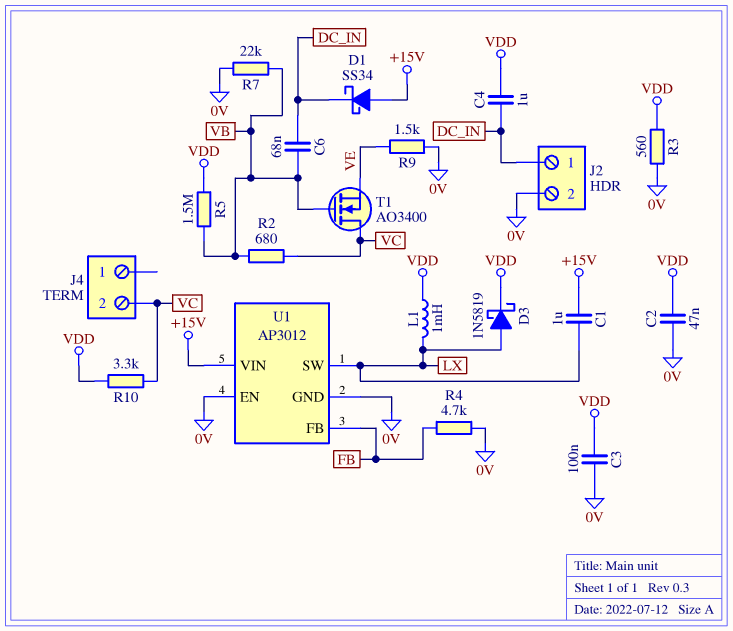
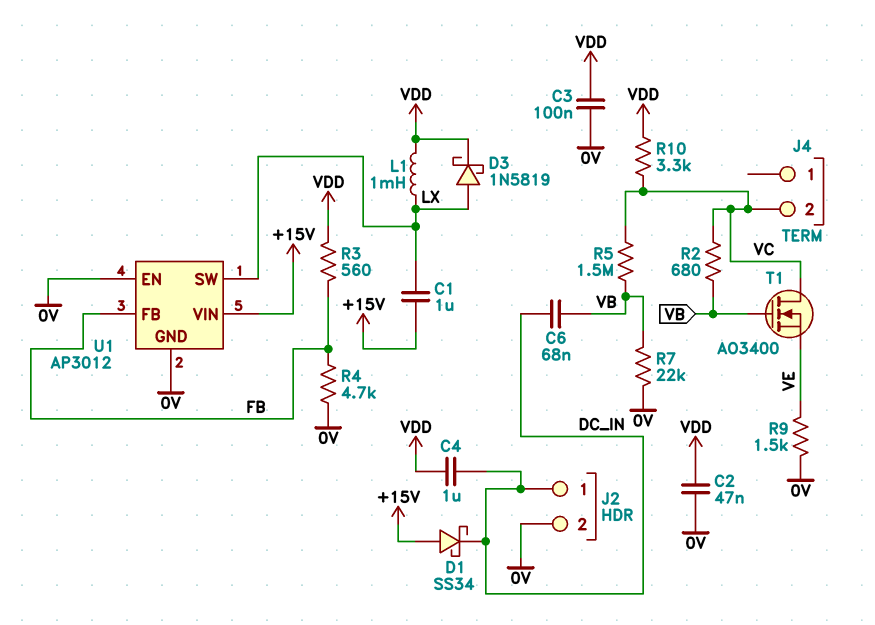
R3: 560 (0V, VDD) -> 560 (FB, VDD)
R5: 1.5M (VB, VDD) -> 1.5M (VB, VC)

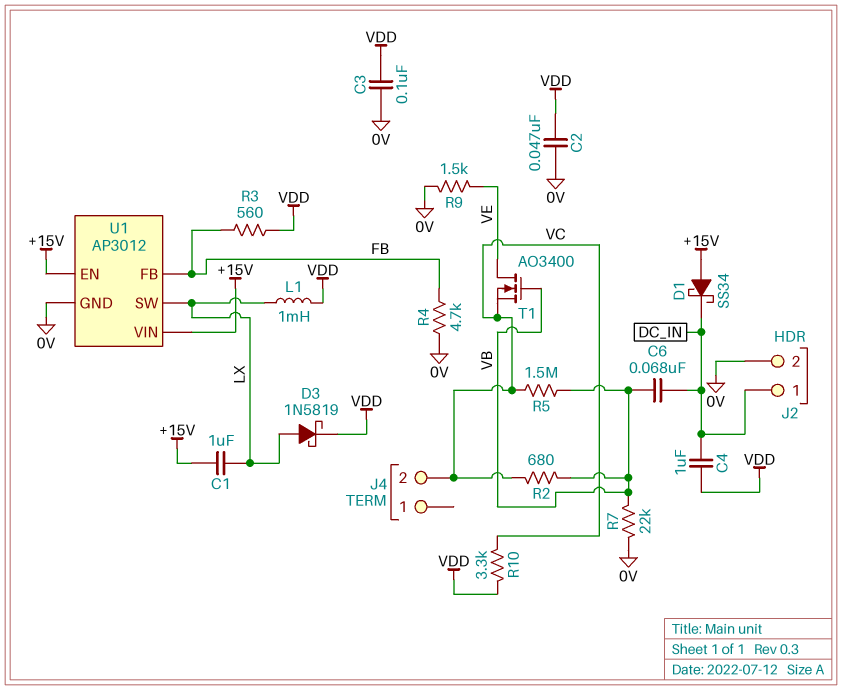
T1: NMOS AO3400 (G VB, D VC, S VE) -> NMOS AO3400 (G VB, D VE, S VC)
U1 pin EN: 0V -> +15V

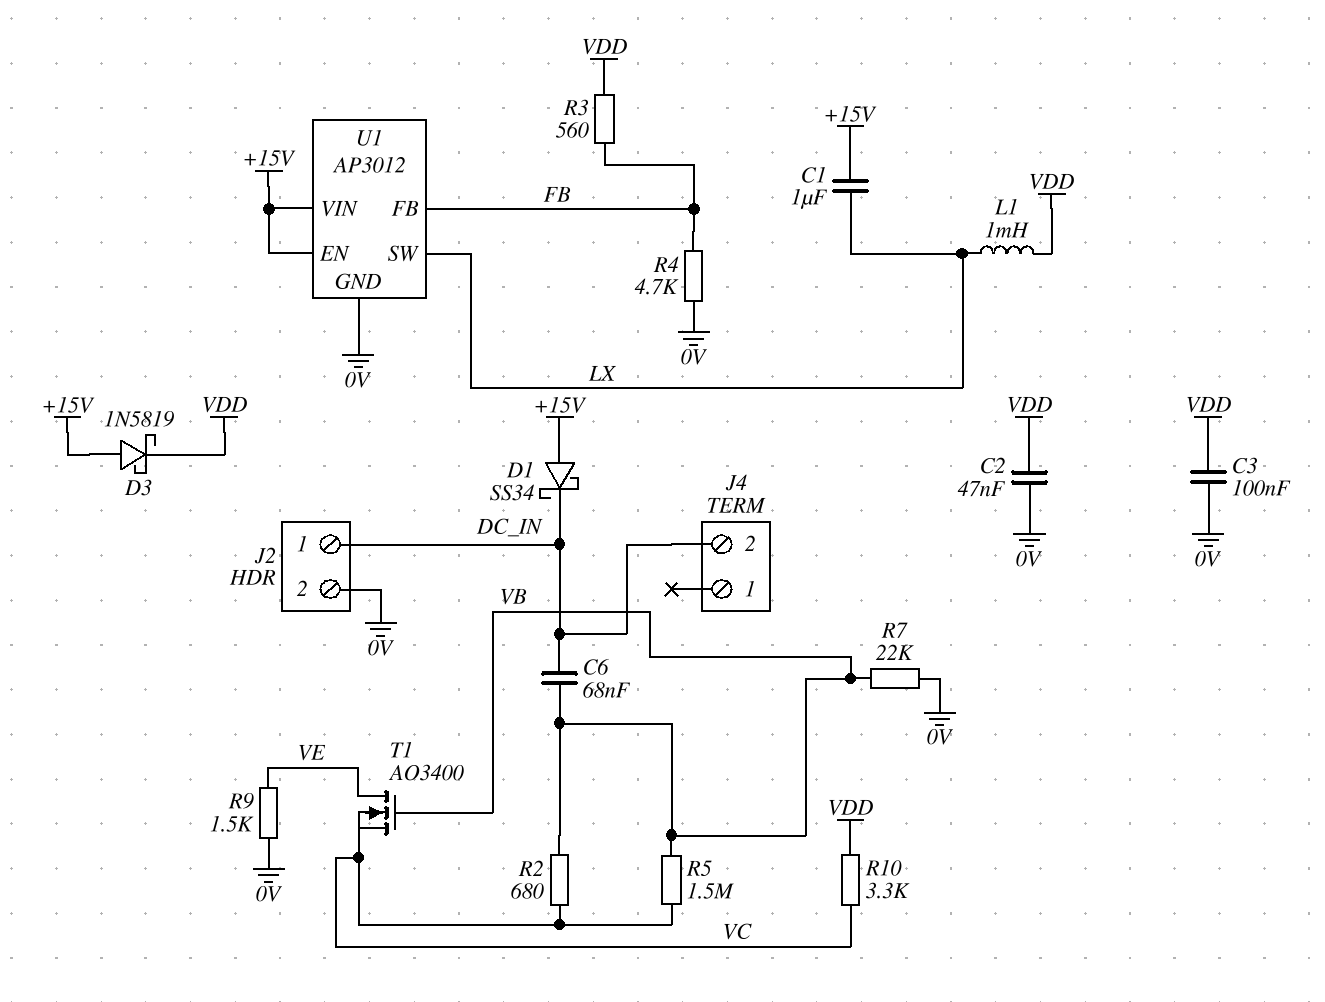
C4: 1uF (DC_IN, VDD) -> none
D3: schottky 1N5819 (A LX, K VDD) -> schottky 1N5819 (A +15V, K VDD)
J4 pin 2: VC -> DC_IN

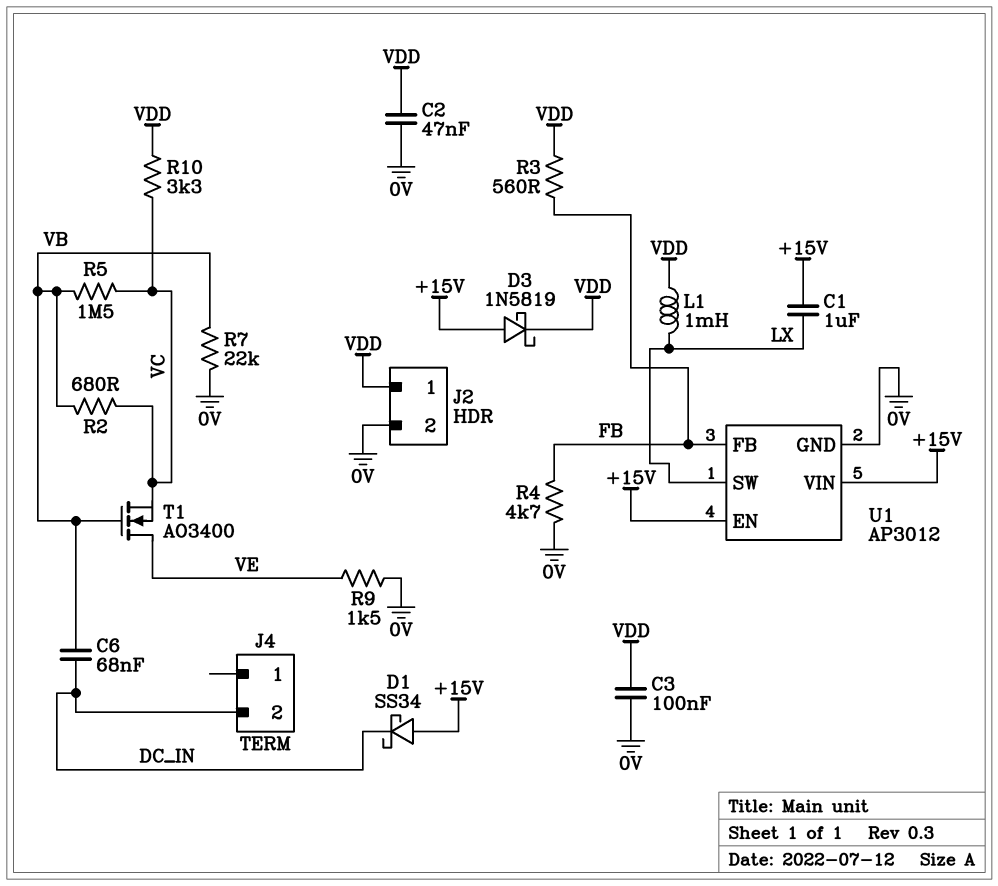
J2 pin 1: DC_IN -> VDD

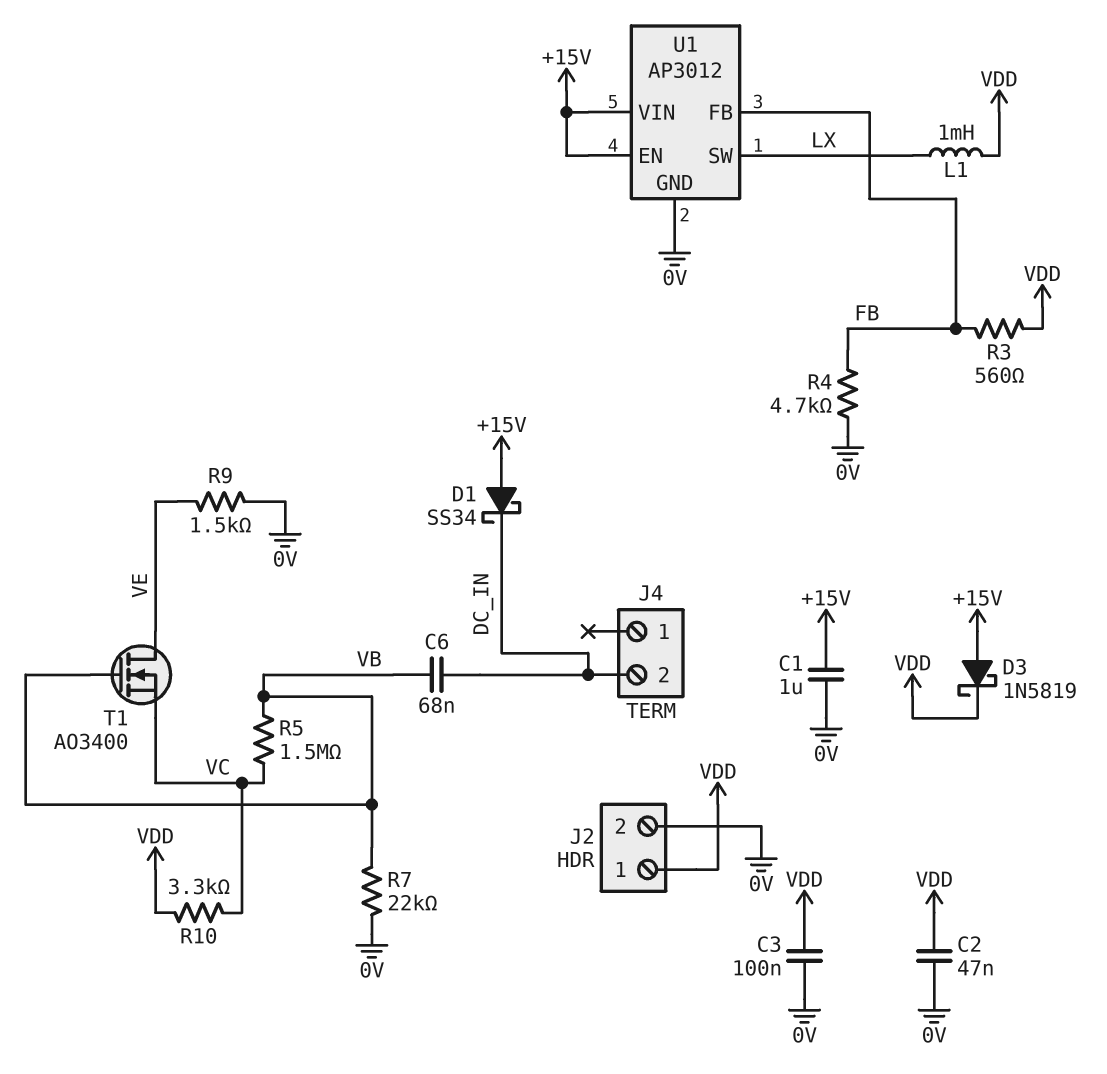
C1: 1uF (+15V, LX) -> 1uF (+15V, 0V)
R2: 680 (VB, VC) -> none

